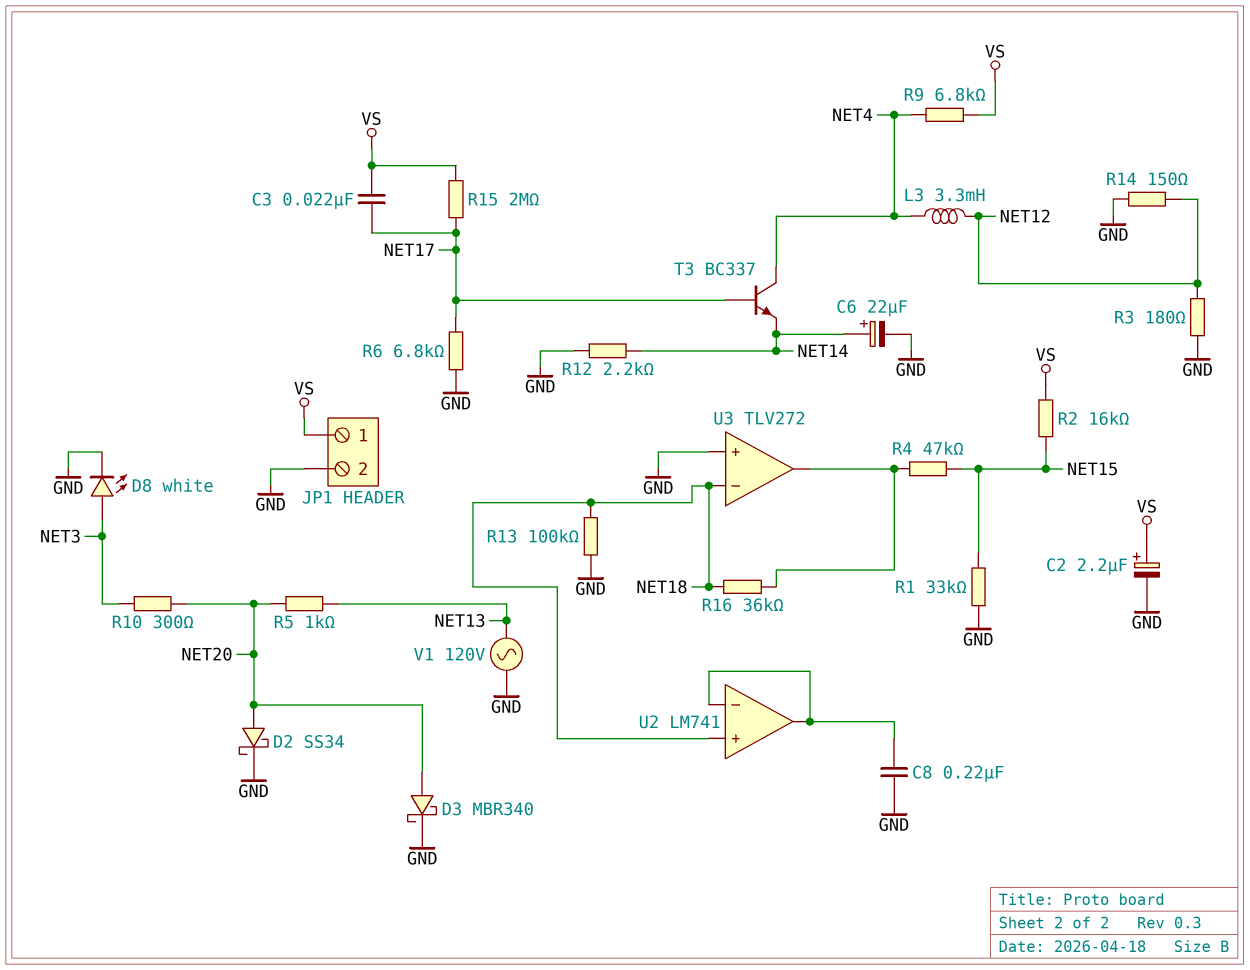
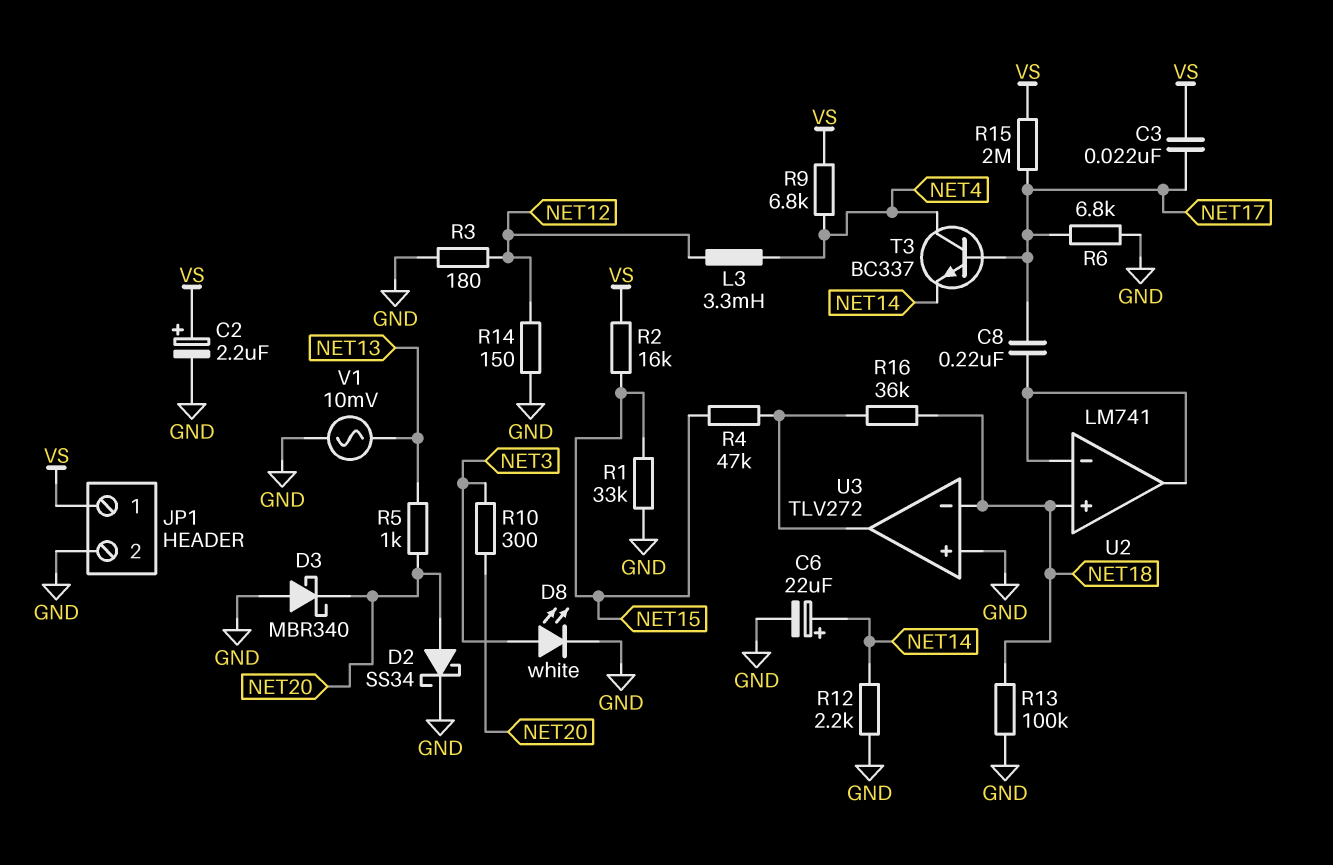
C8: 220nF (GND, U2/in-) -> 220nF (NET17, U2/in-)
D3: schottky MBR340 (A NET20, K GND) -> schottky MBR340 (A GND, K NET20)
V1: AC 120V (GND, NET13) -> AC 10mV (GND, NET13)

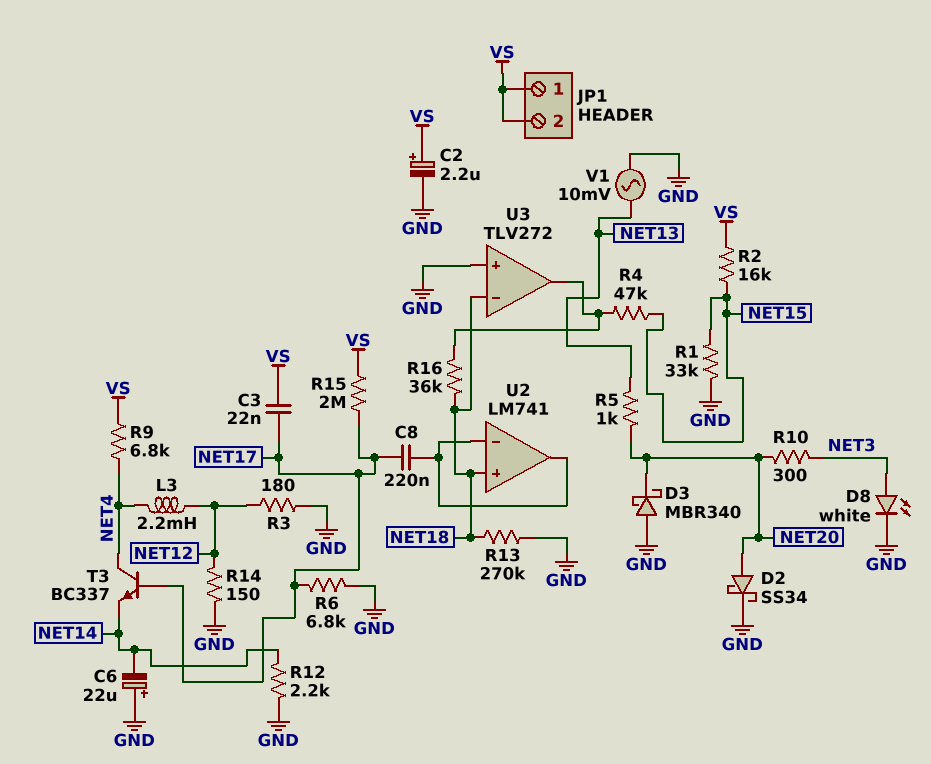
C6: 22uF (plus NET14, minus GND) -> 22uF (plus GND, minus NET14)
JP1 pin 2: GND -> VS
L3: 3.3mH (NET4, NET12) -> 2.2mH (NET4, NET12)
R13: 100k (GND, NET18) -> 270k (GND, NET18)

